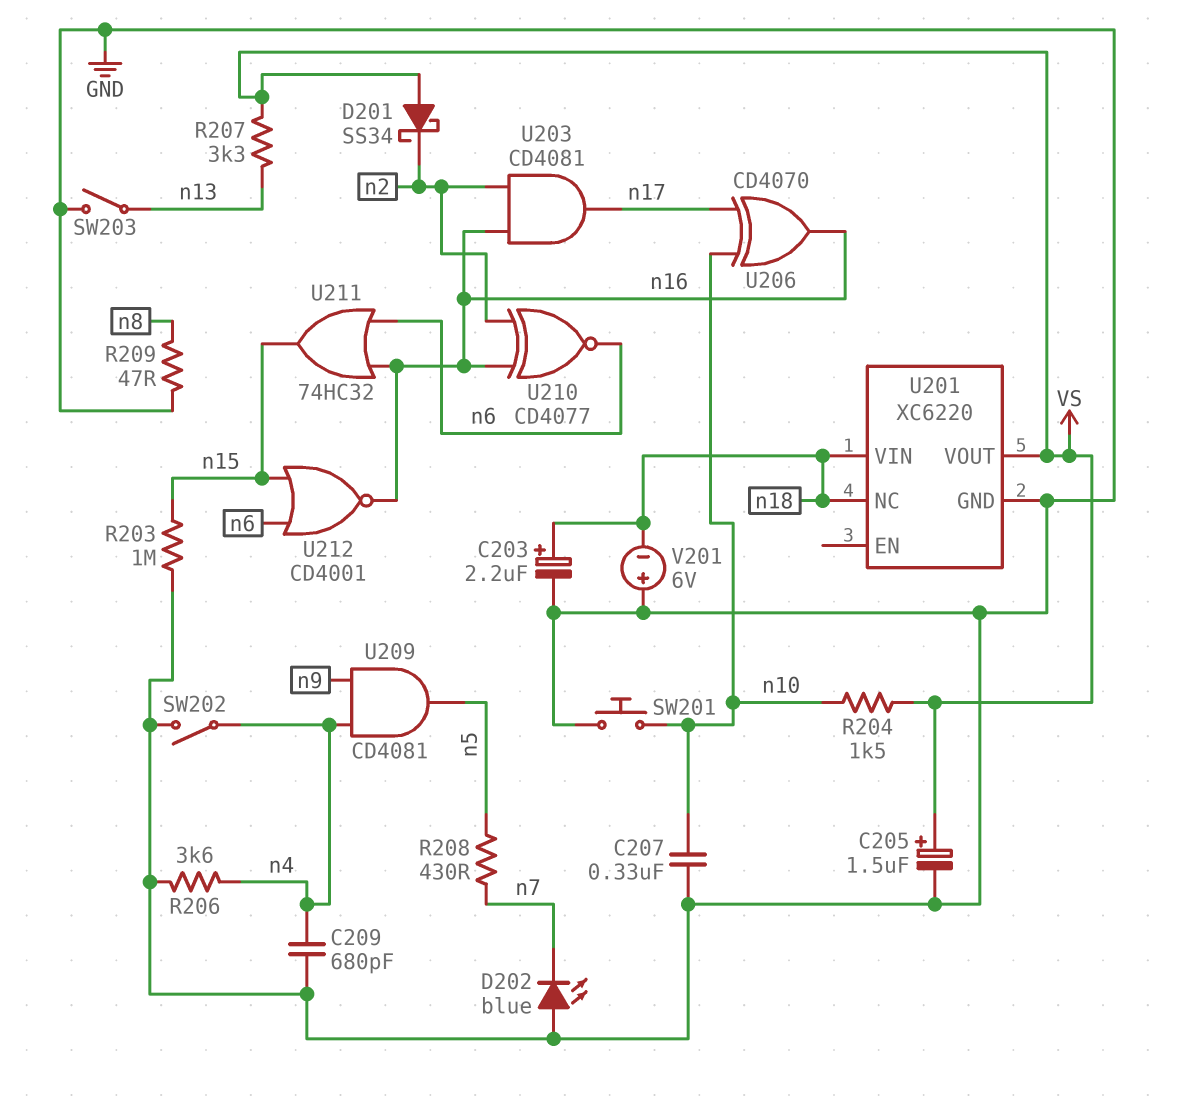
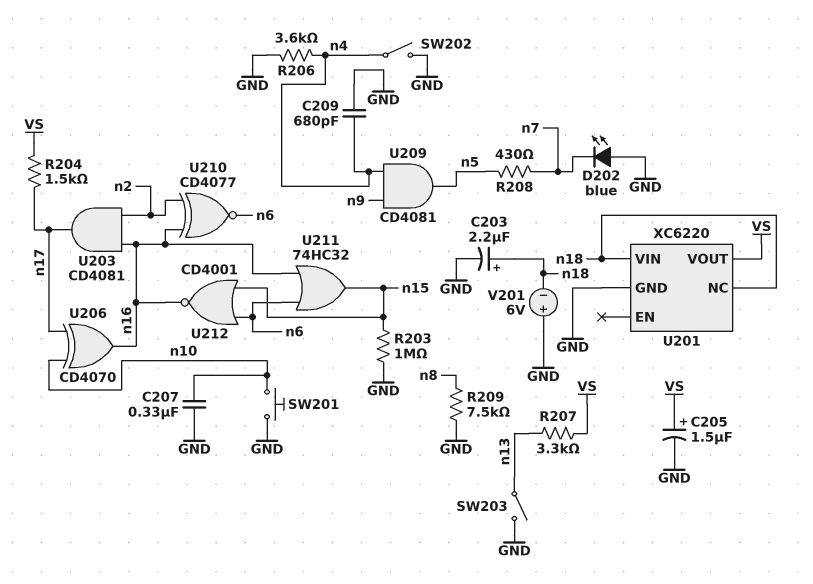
D201: schottky SS34 (A VS, K n2) -> none
R204: 1.5k (VS, n10) -> 1.5k (VS, n17)
R209: 47 (GND, n8) -> 7.5k (GND, n8)

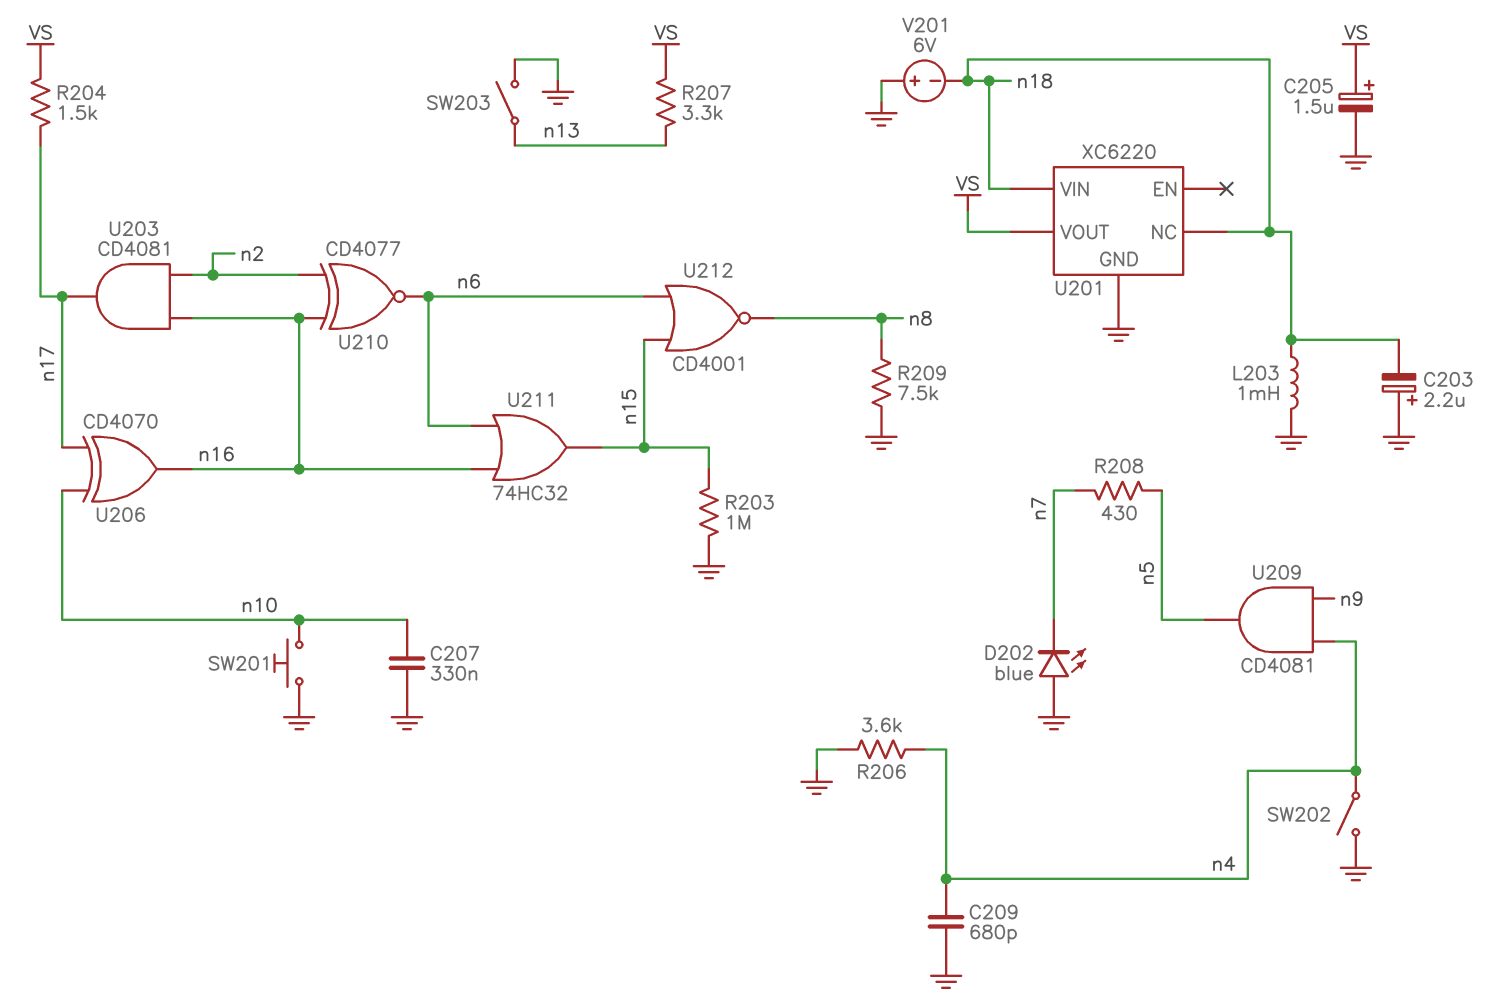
C203: 2.2uF (plus n18, minus GND) -> 2.2uF (plus GND, minus n18)
L203: none -> 1mH (GND, n18)
U212: NOR CD4001 (in n6, in n15, out n16) -> NOR CD4001 (in n6, in n15, out n8)

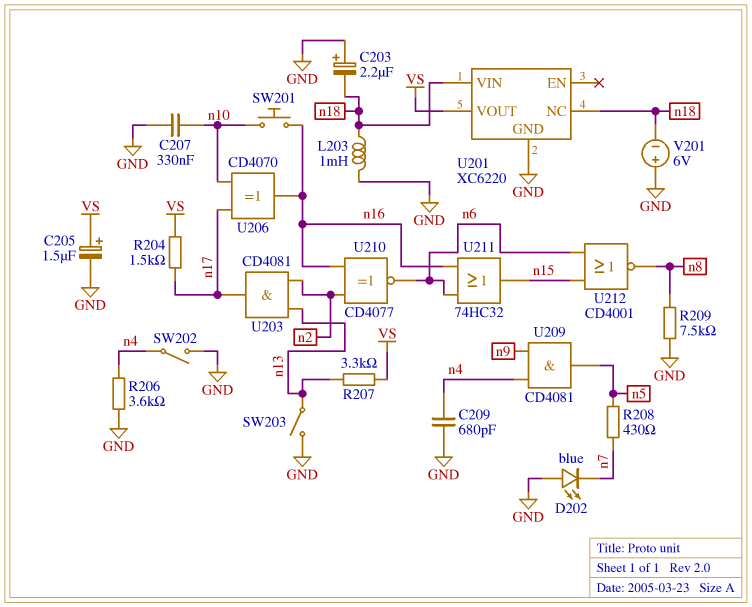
R203: 1M (GND, n15) -> none
SW201: button (GND, n10) -> button (n10, n16)
U203: AND CD4081 (in n2, in n16, out n17) -> AND CD4081 (in n2, in n13, out n17)

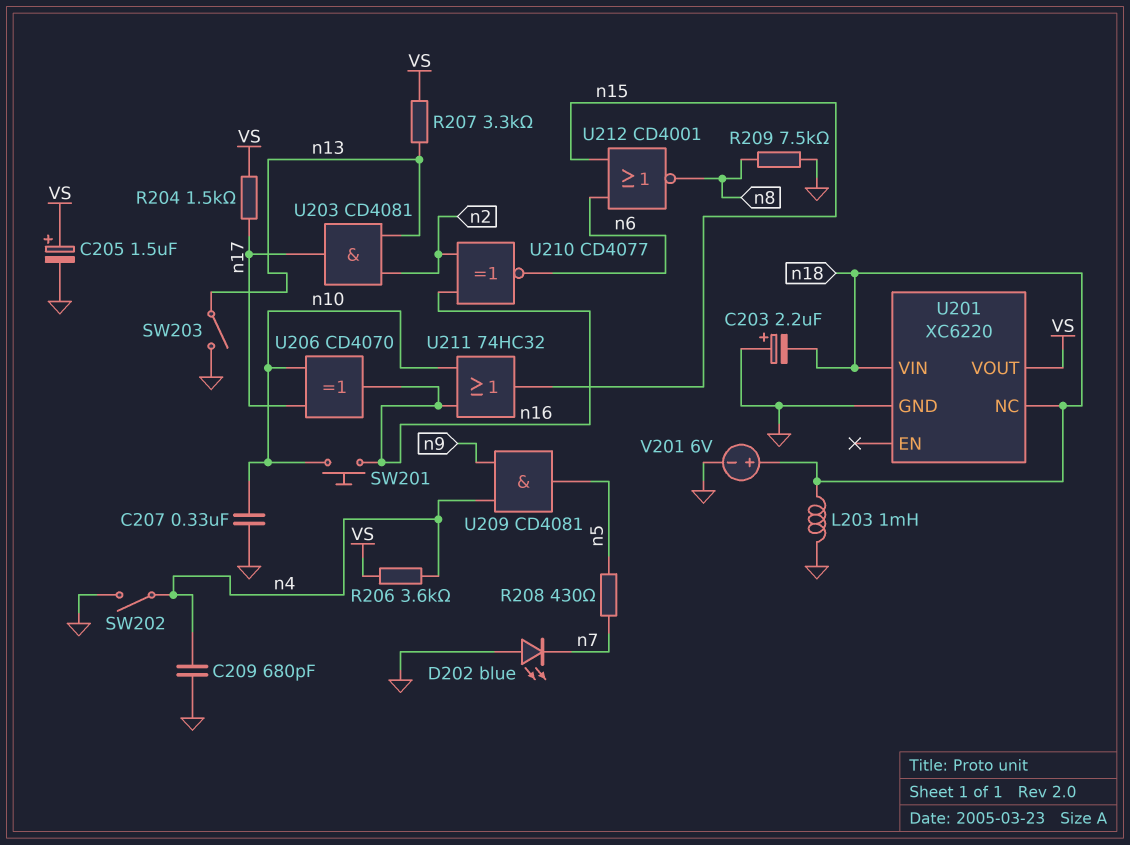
R206: 3.6k (GND, n4) -> 3.6k (VS, n4)
U211: OR 74HC32 (in n6, in n16, out n15) -> OR 74HC32 (in n10, in n16, out n15)
V201: 6V (plus GND, minus n18) -> 6V (plus n18, minus GND)

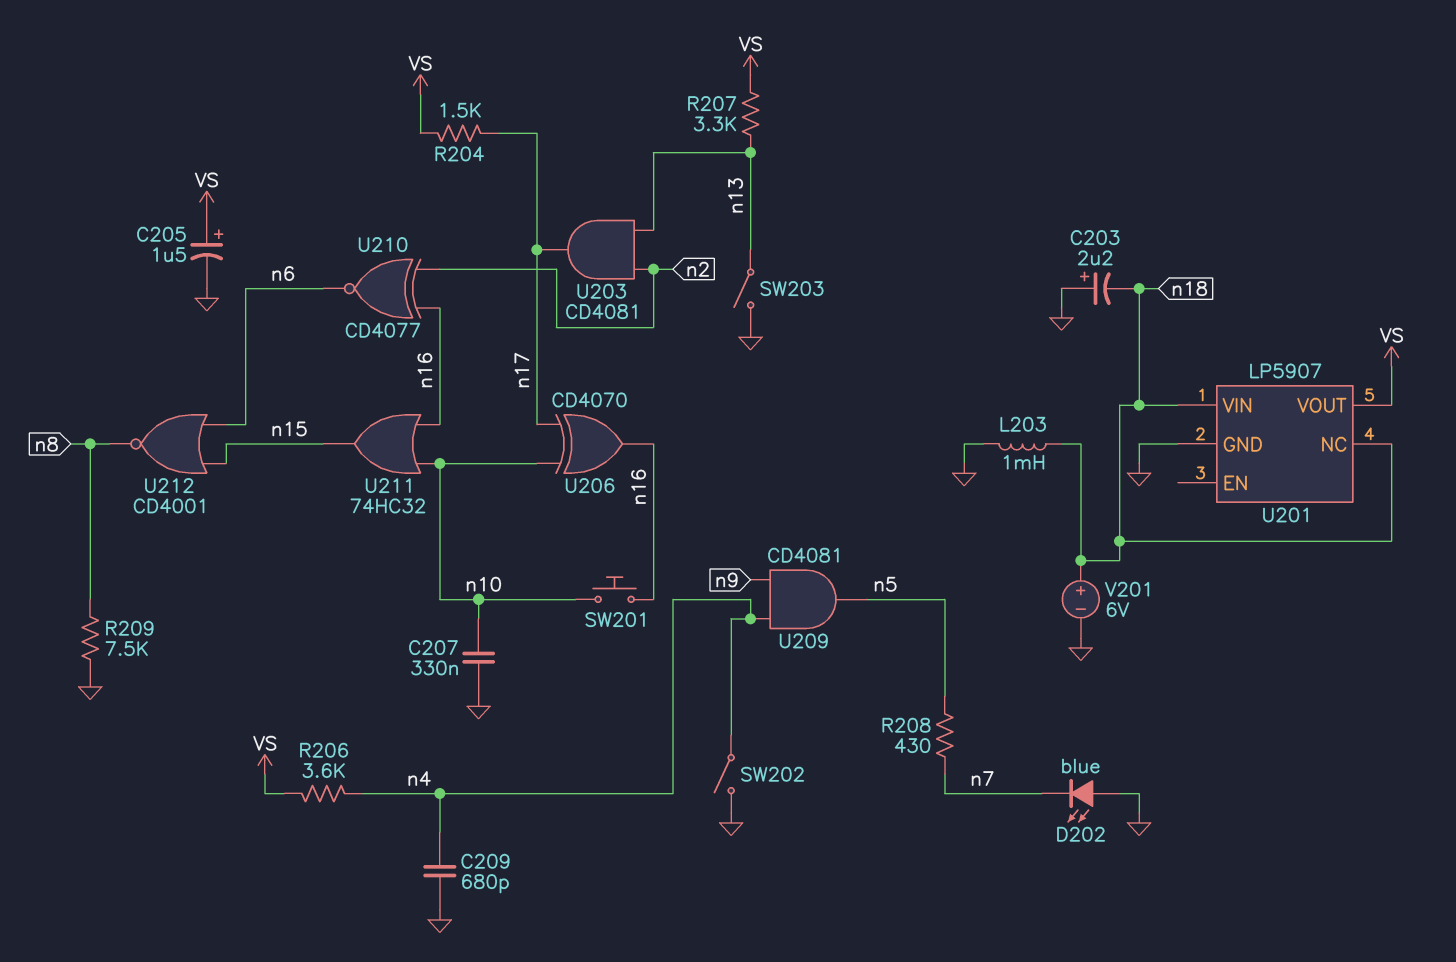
U201: XC6220 -> LP5907

